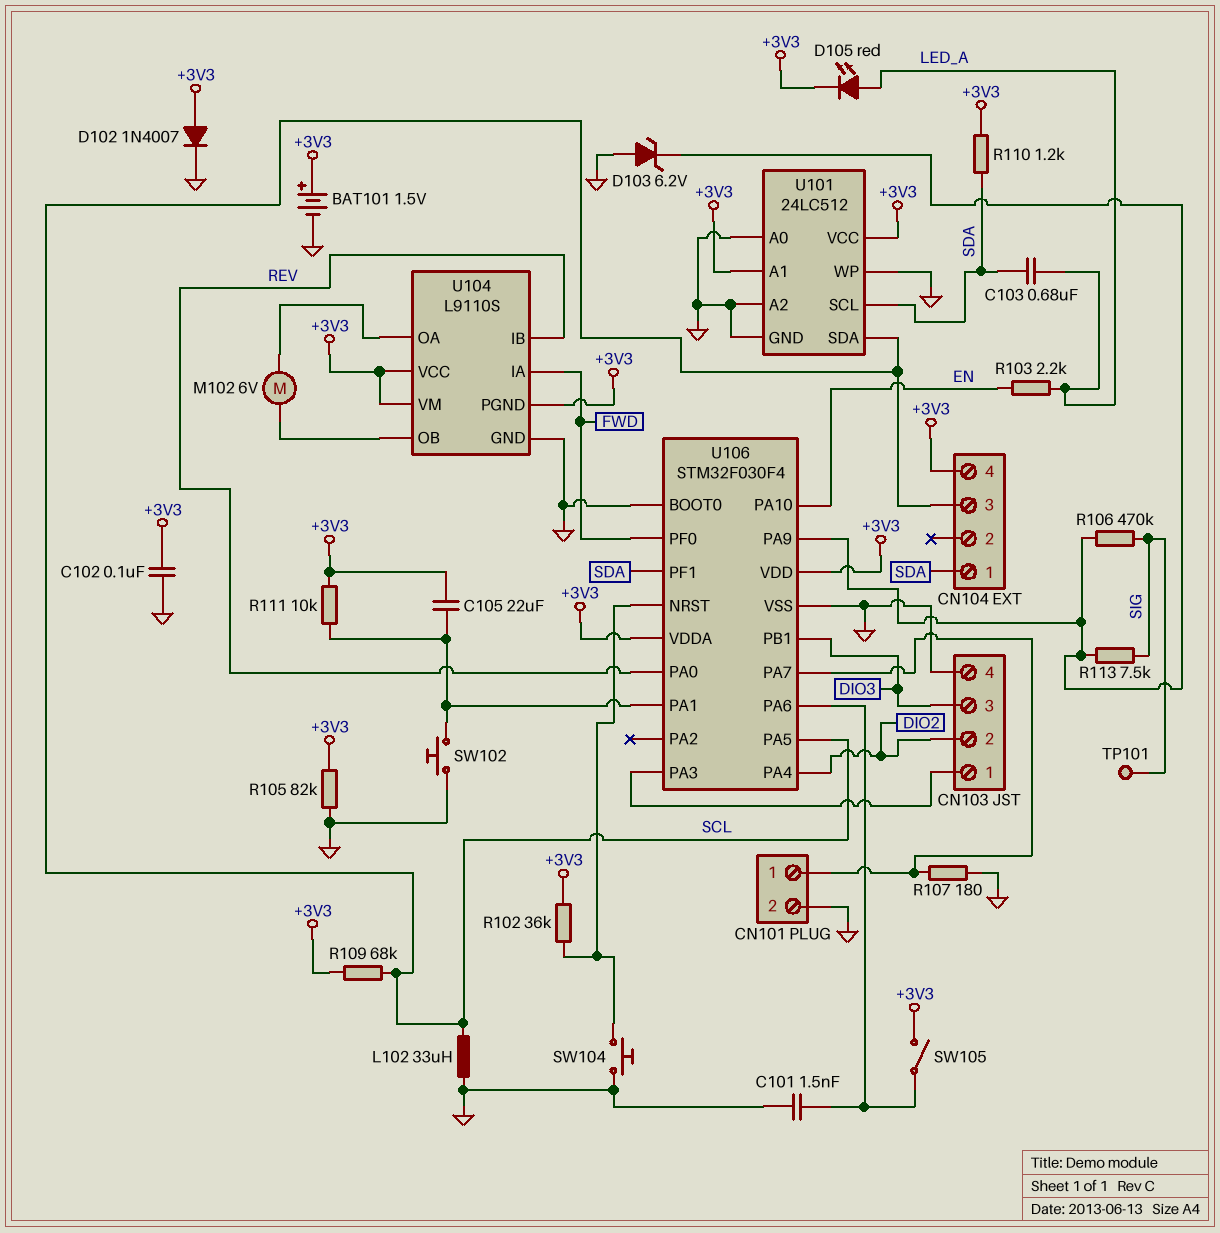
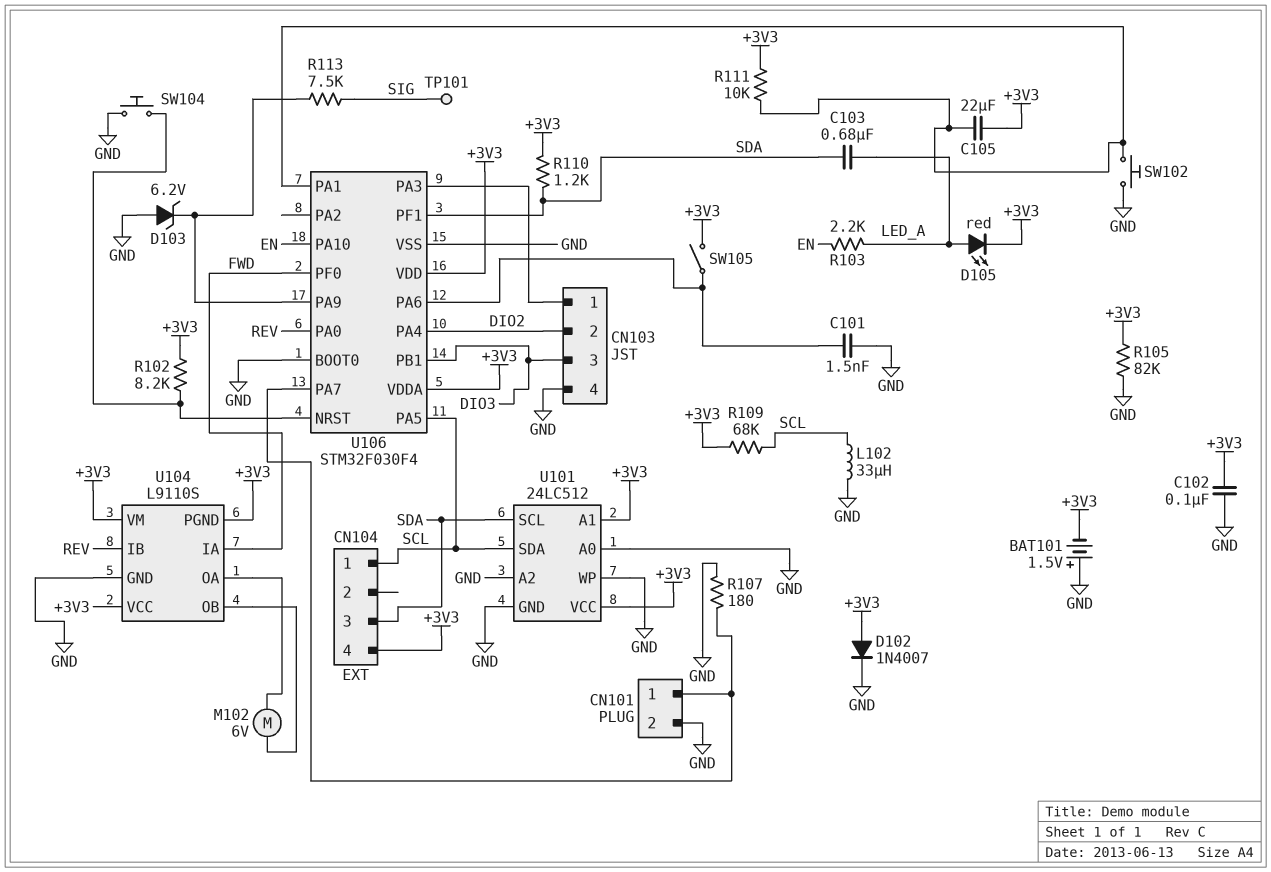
BAT101: 1.5V (plus +3V3, minus GND) -> 1.5V (plus GND, minus +3V3)
CN104 pin 1: SDA -> SCL
CN104 pin 3: SCL -> SDA
R102: 36k (+3V3, U106/NRST) -> 8.2k (+3V3, U106/NRST)
R106: 470k (SIG, U106/PA9) -> none

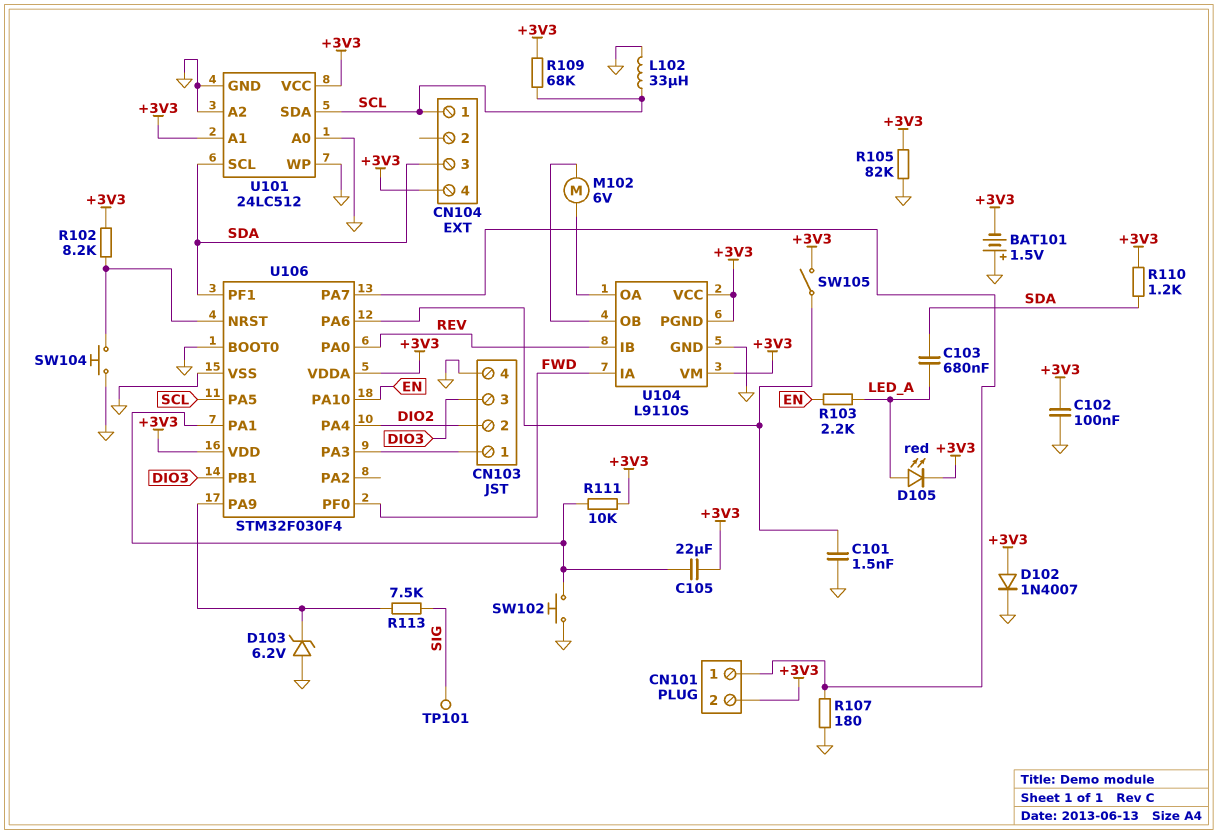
CN101 pin 2: GND -> +3V3

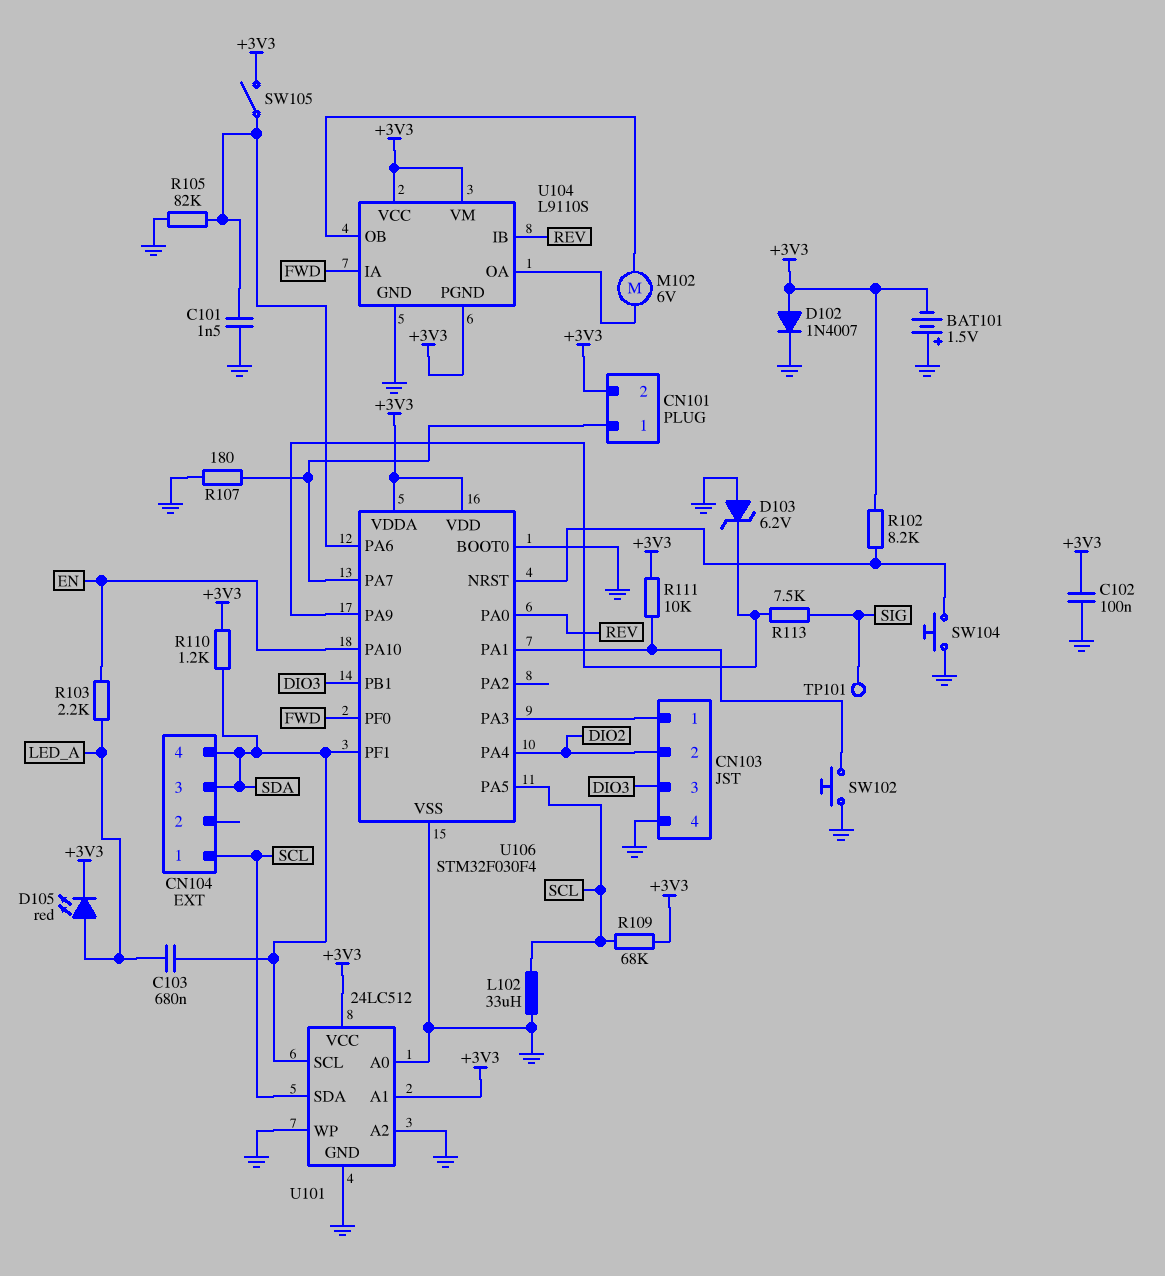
C105: 22uF (+3V3, U106/PA1) -> none
CN104 pin 4: +3V3 -> SDA
R105: 82k (+3V3, GND) -> 82k (GND, U106/PA6)

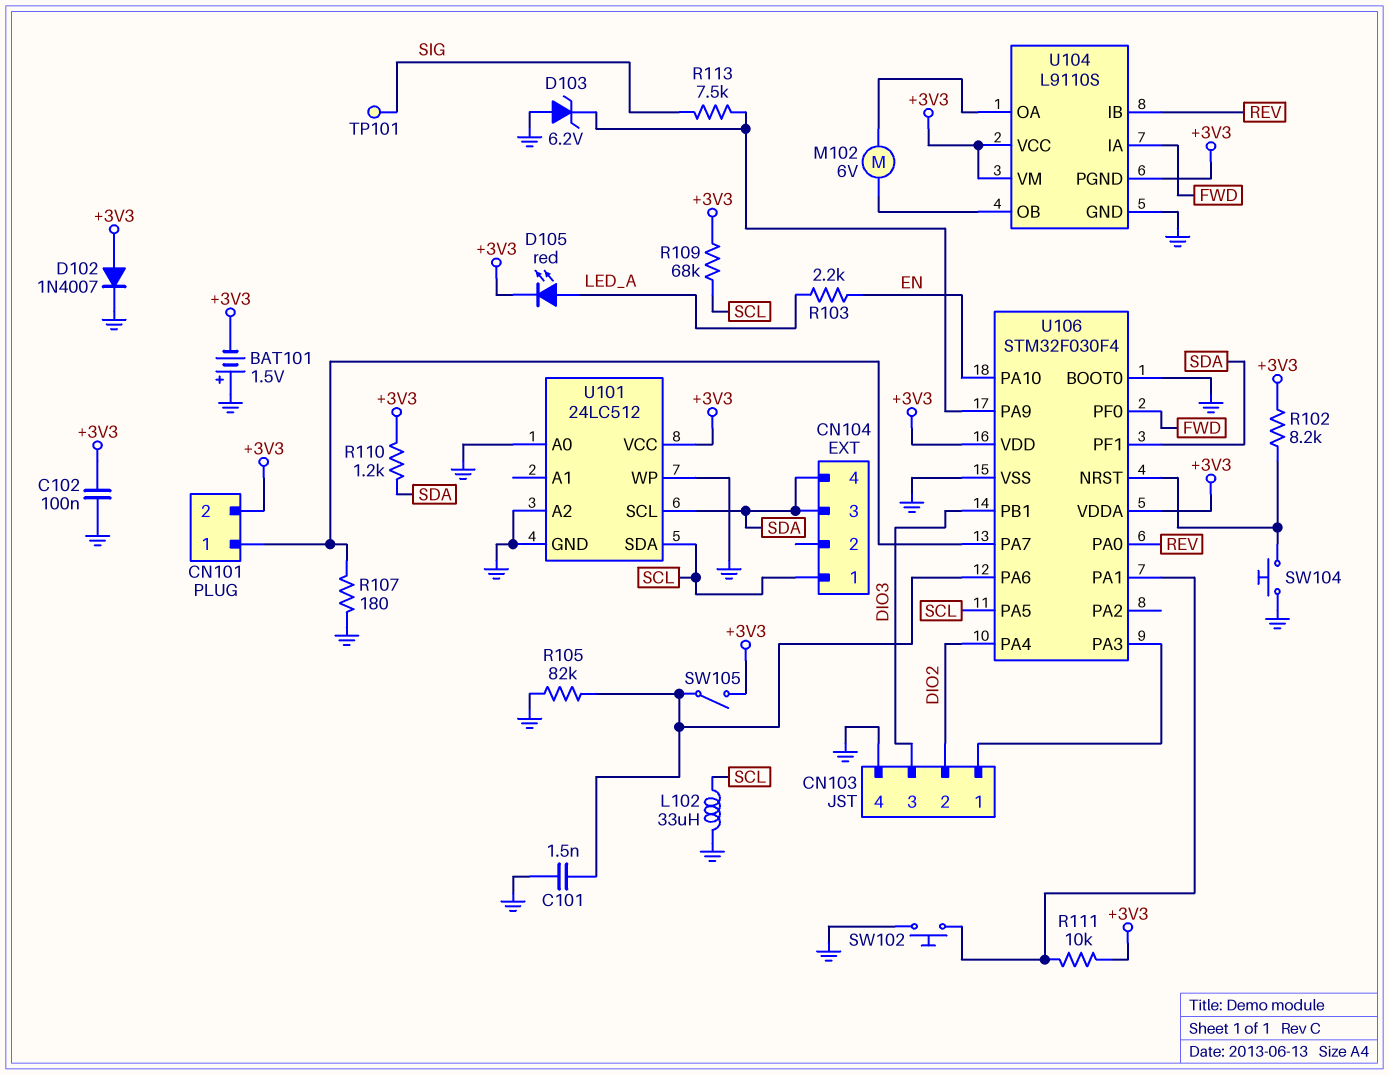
C103: 680nF (LED_A, SDA) -> none
U101 pin A1: +3V3 -> none

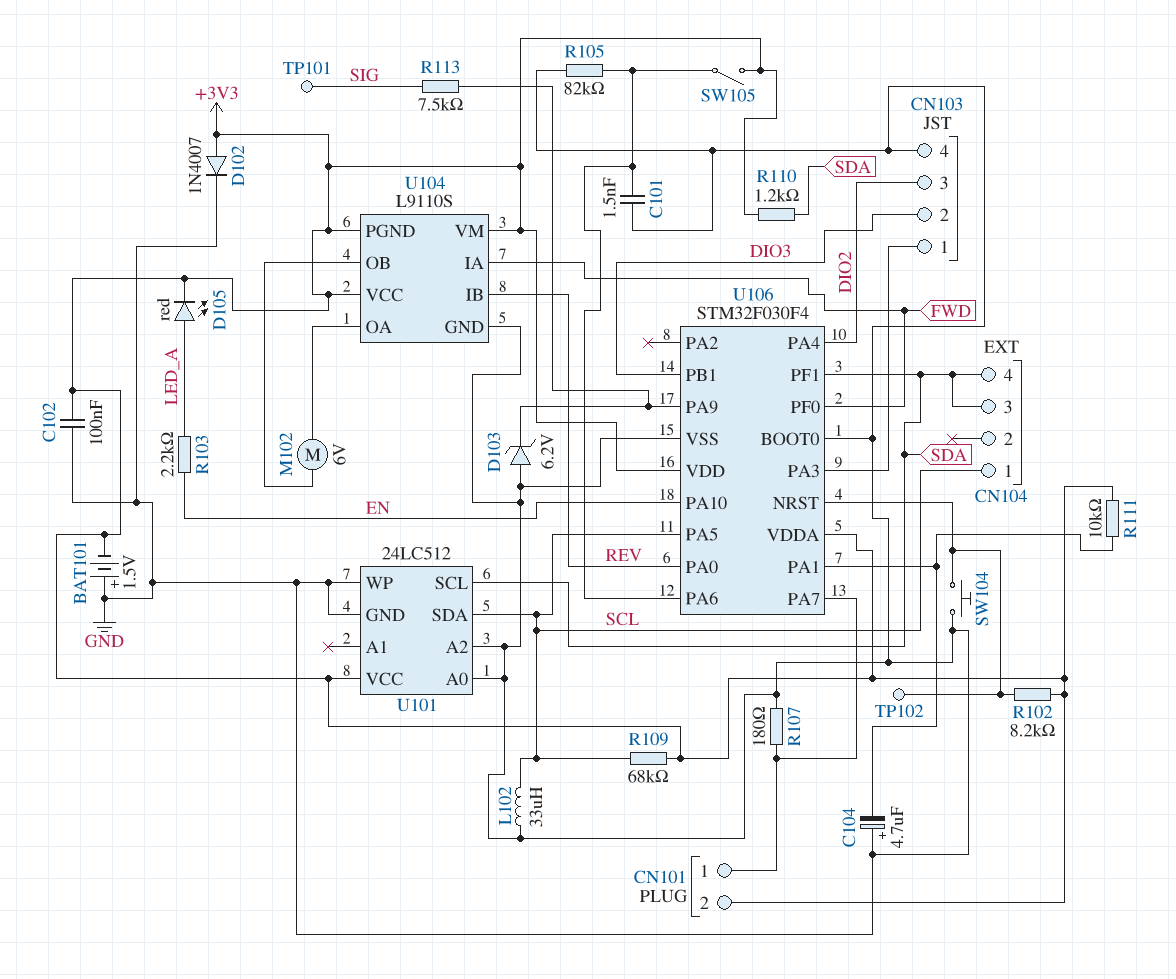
C104: none -> 4.7uF (plus GND, minus U106/PA1)
CN103 pin 2: DIO2 -> DIO3
CN103 pin 3: DIO3 -> DIO2
SW102: button (GND, U106/PA1) -> none
TP102: none -> test point (U106/NRST)

